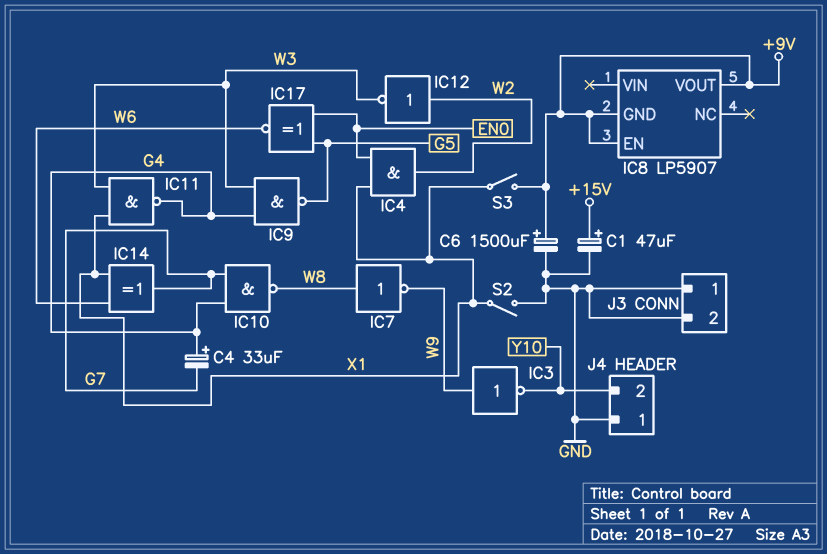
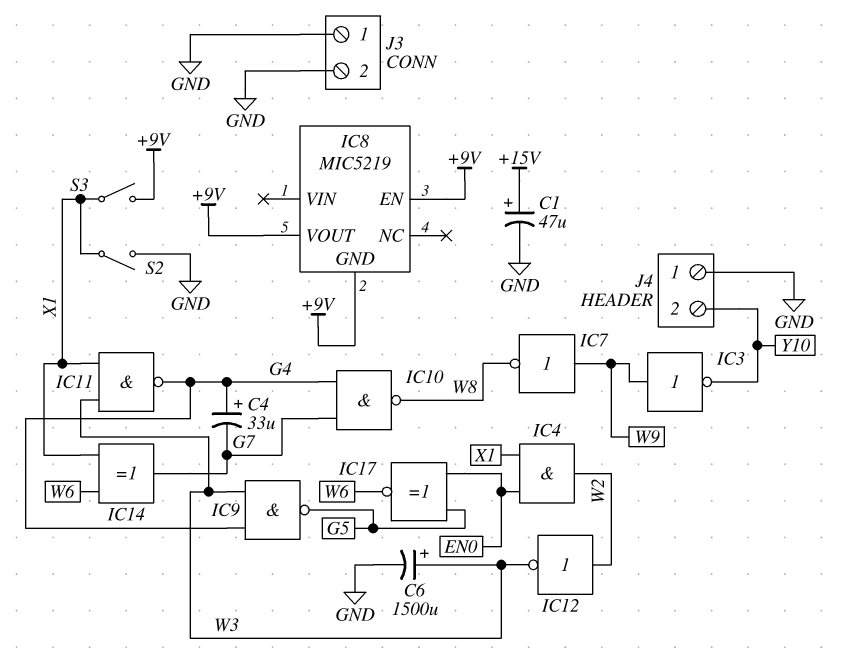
C6: 1500uF (plus +9V, minus GND) -> 1500uF (plus W3, minus GND)
IC7: NOT (in W8, out W9) -> NOT (in W9, out W8)
IC8: LP5907 -> MIC5219

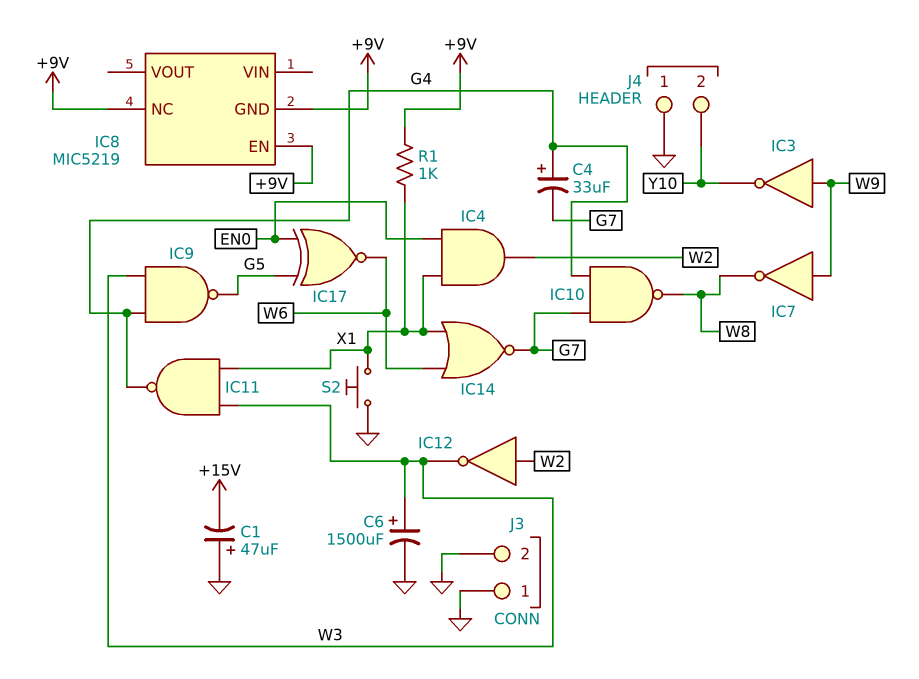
C1: 47uF (plus +15V, minus GND) -> 47uF (plus GND, minus +15V)
IC8 pin NC: none -> +9V
IC8 pin VOUT: +9V -> none
IC14: XOR (in W6, in X1, out G7) -> NOR (in W6, in X1, out G7)
R1: none -> 1k (+9V, X1)
S2: switch (GND, X1) -> button (GND, X1)
S3: switch (+9V, X1) -> none

